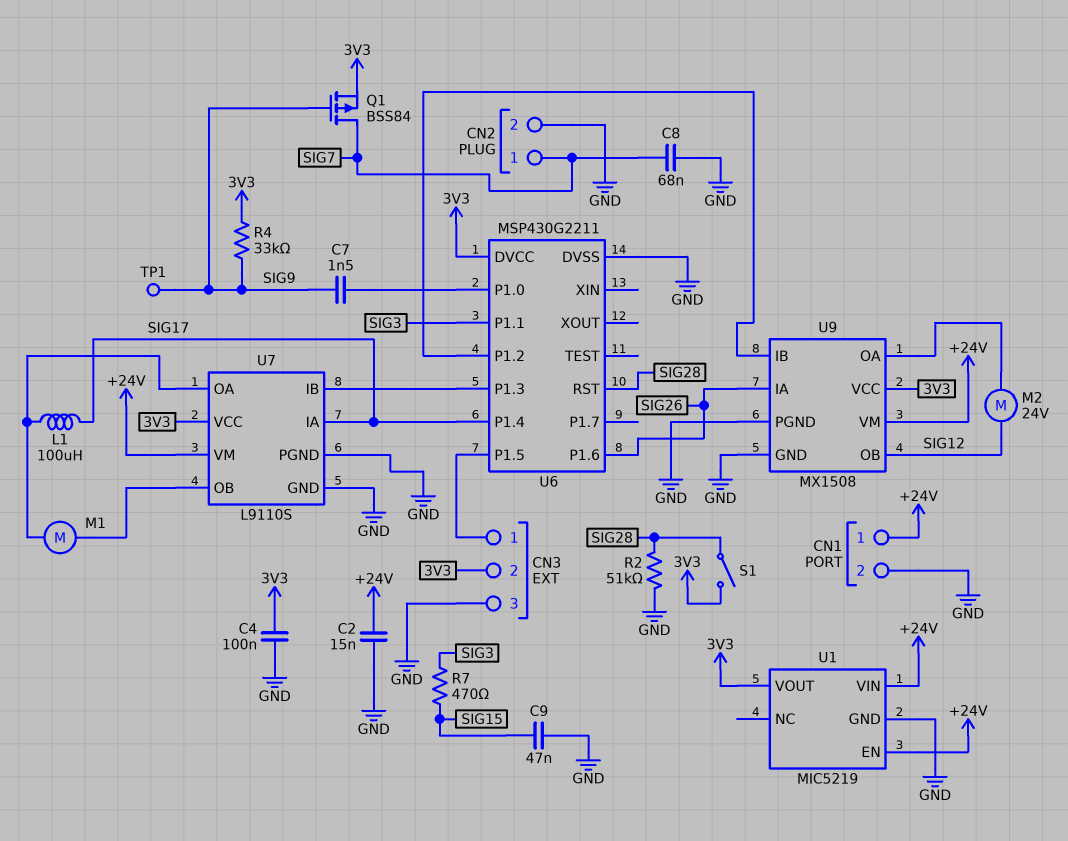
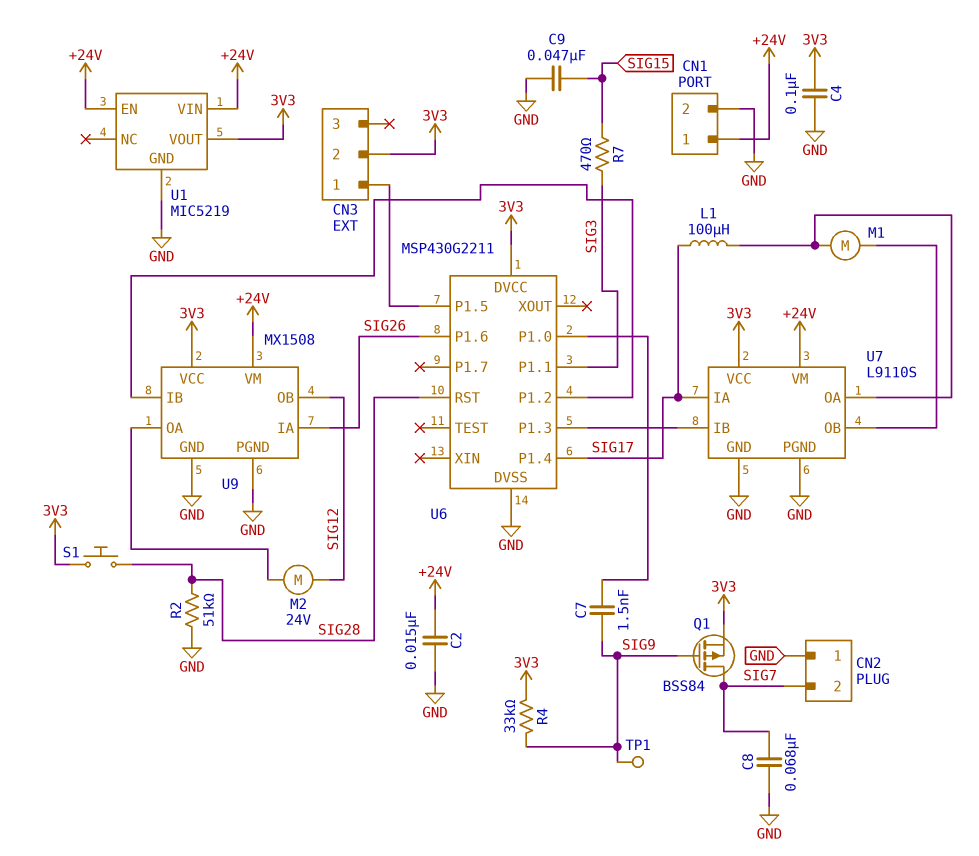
CN2 pin 1: SIG7 -> GND
CN2 pin 2: GND -> SIG7
CN3 pin 3: GND -> none
S1: switch (3V3, SIG28) -> button (3V3, SIG28)

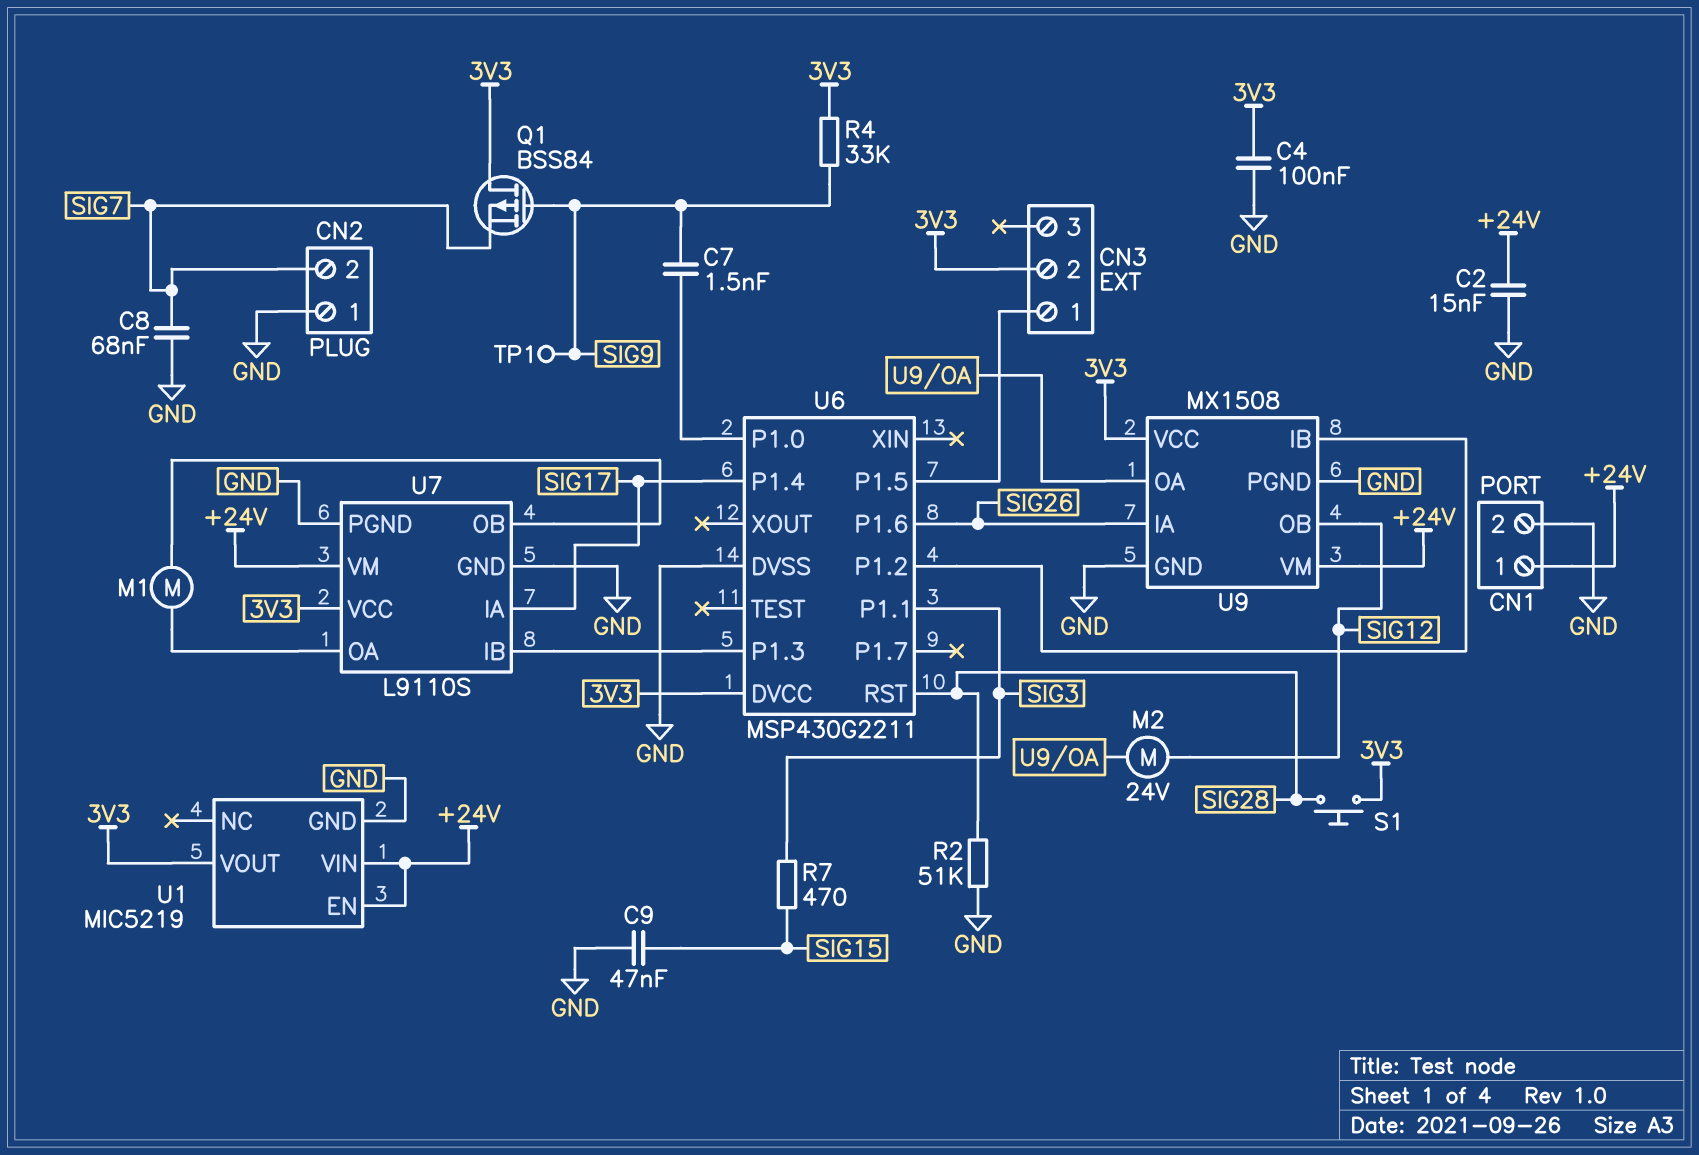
L1: 100uH (SIG17, U7/OA) -> none
Q1: PMOS BSS84 (G SIG9, D SIG7, S 3V3) -> PMOS BSS84 (G SIG9, D 3V3, S SIG7)

